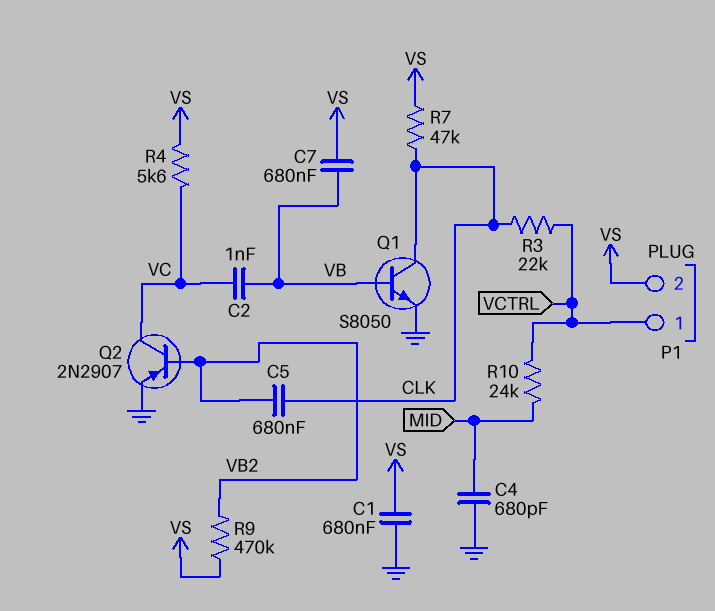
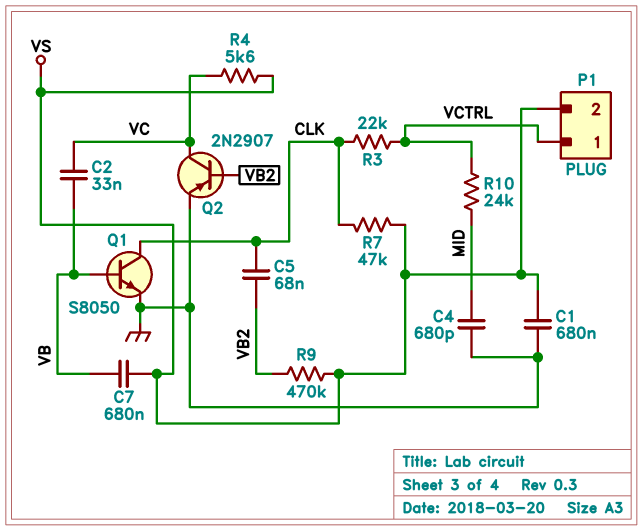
C2: 1nF (VB, VC) -> 33nF (VB, VC)
C5: 680nF (CLK, VB2) -> 68nF (CLK, VB2)

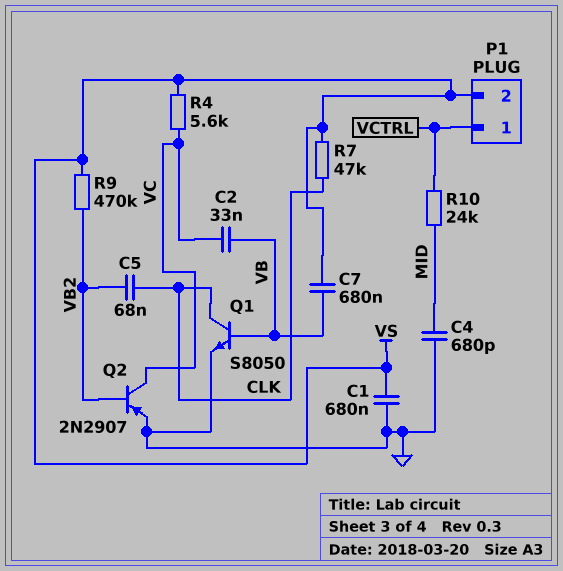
R3: 22k (CLK, VCTRL) -> none

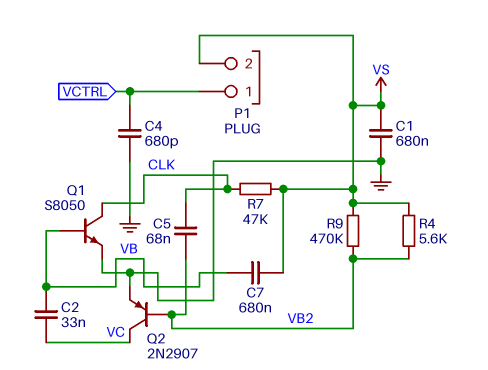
C4: 680pF (GND, MID) -> 680pF (GND, VCTRL)
R4: 5.6k (VC, VS) -> 5.6k (VB2, VS)
R10: 24k (MID, VCTRL) -> none

